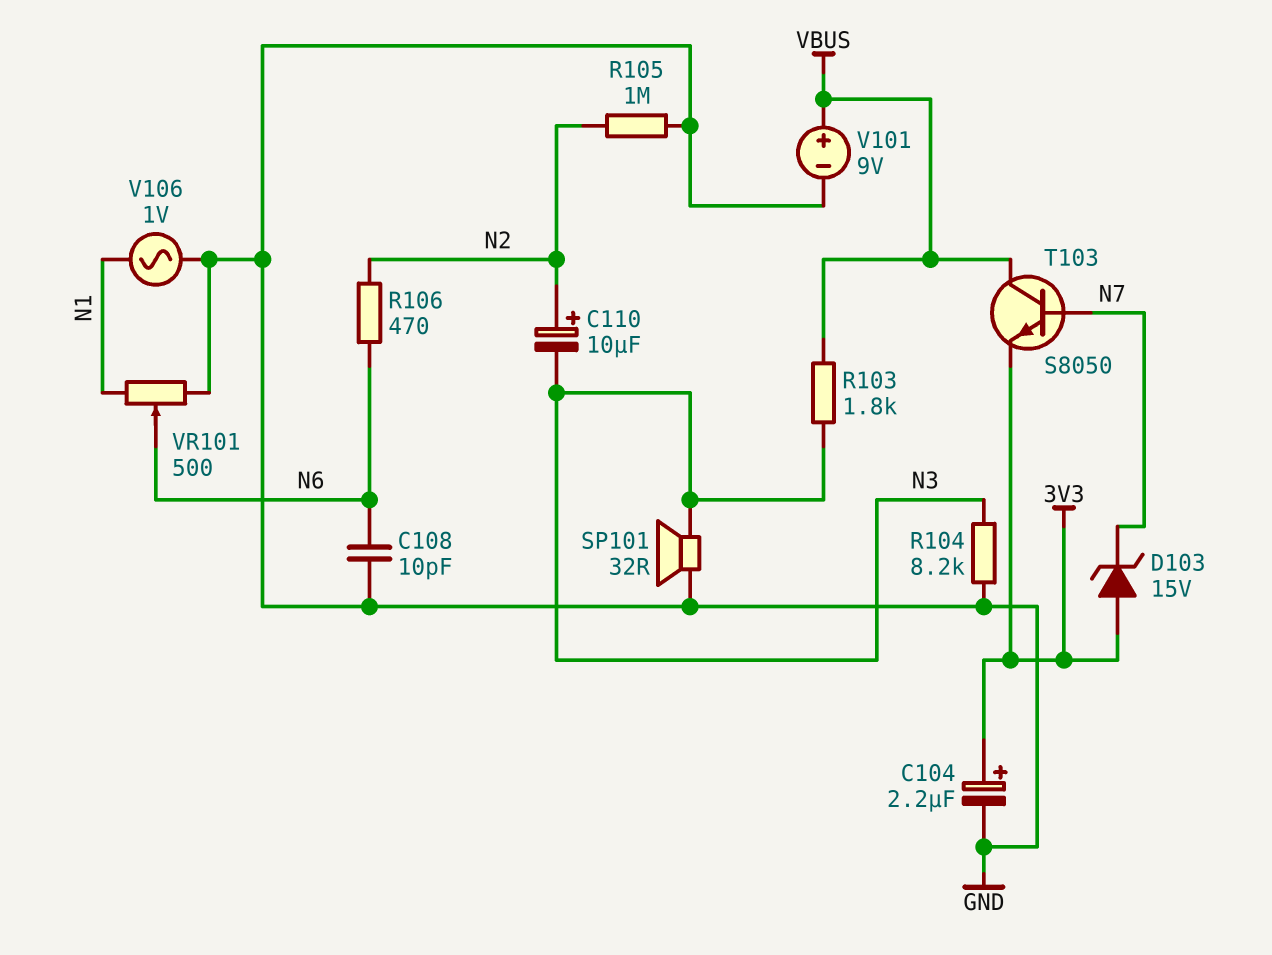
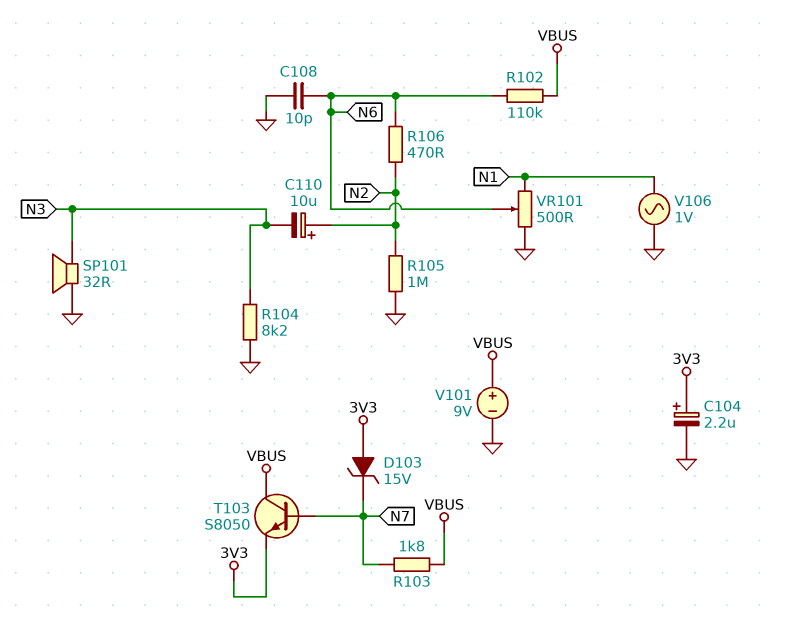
R102: none -> 110k (N6, VBUS)
R103: 1.8k (N3, VBUS) -> 1.8k (N7, VBUS)

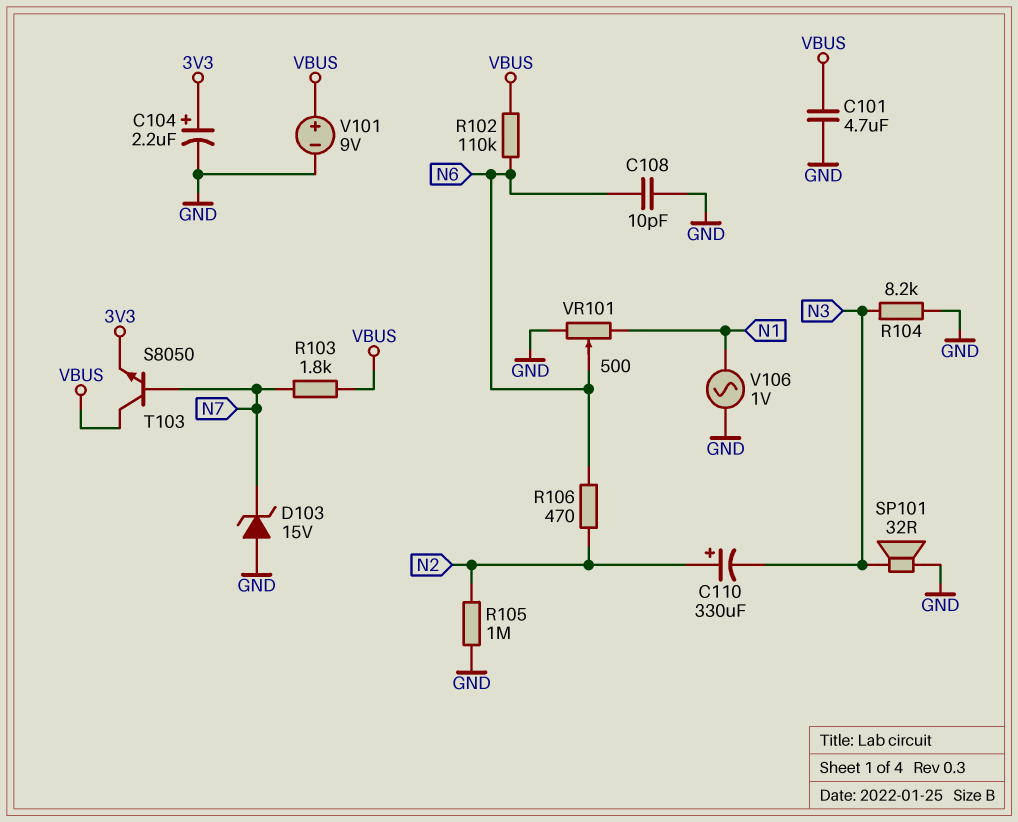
C101: none -> 4.7uF (GND, VBUS)
C110: 10uF (plus N2, minus N3) -> 330uF (plus N2, minus N3)
D103: zener 15V (A 3V3, K N7) -> zener 15V (A GND, K N7)

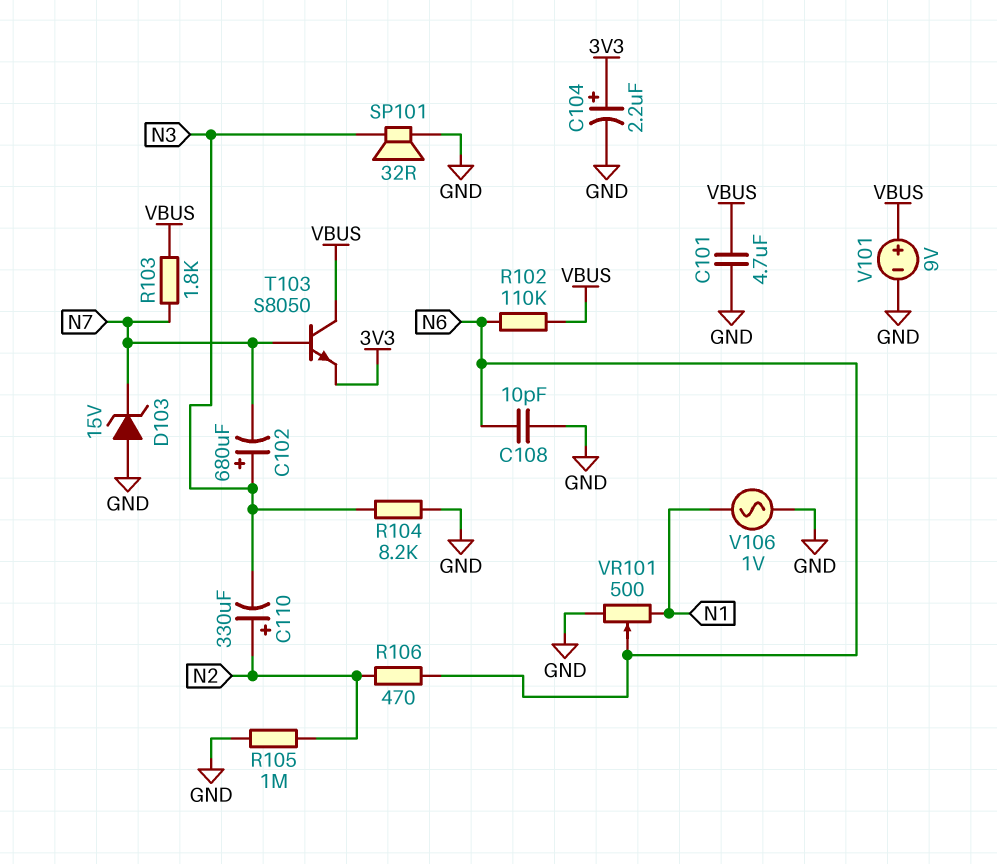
C102: none -> 680uF (plus N3, minus N7)

